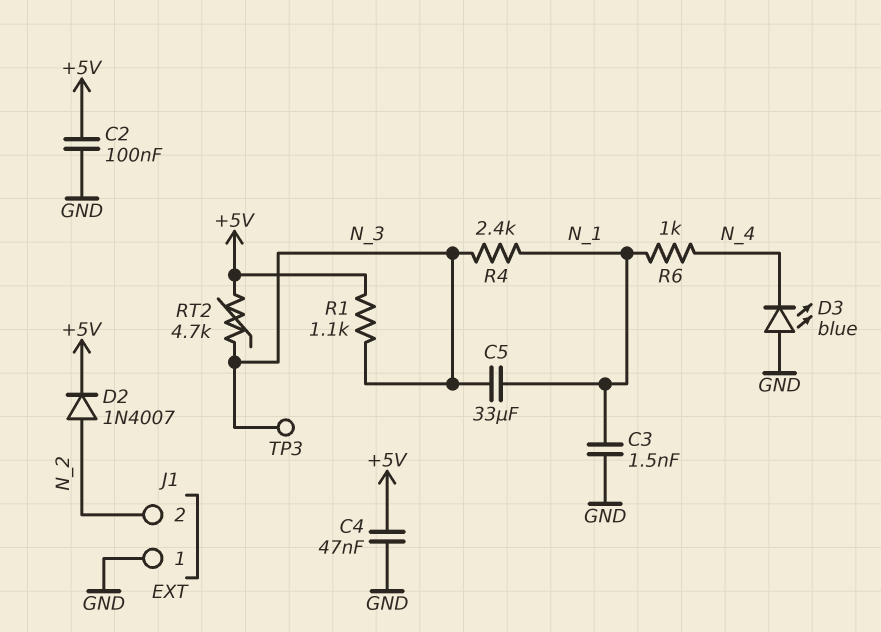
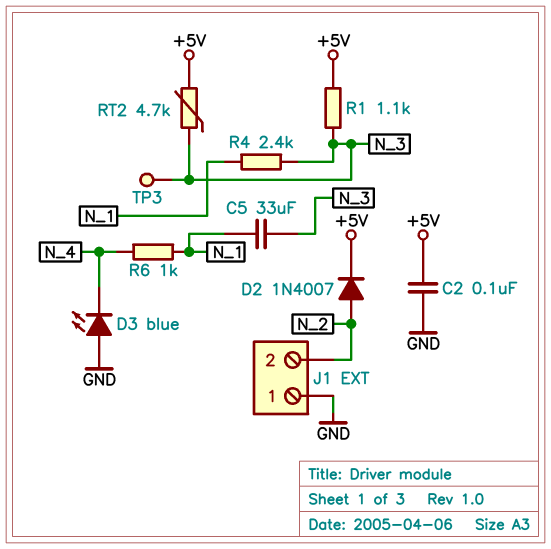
C3: 1.5nF (GND, N_1) -> none
C4: 47nF (+5V, GND) -> none

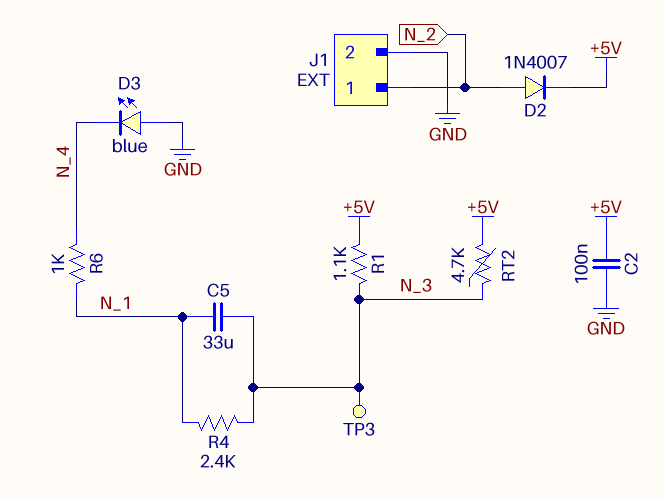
J1 pin 1: GND -> N_2
J1 pin 2: N_2 -> GND

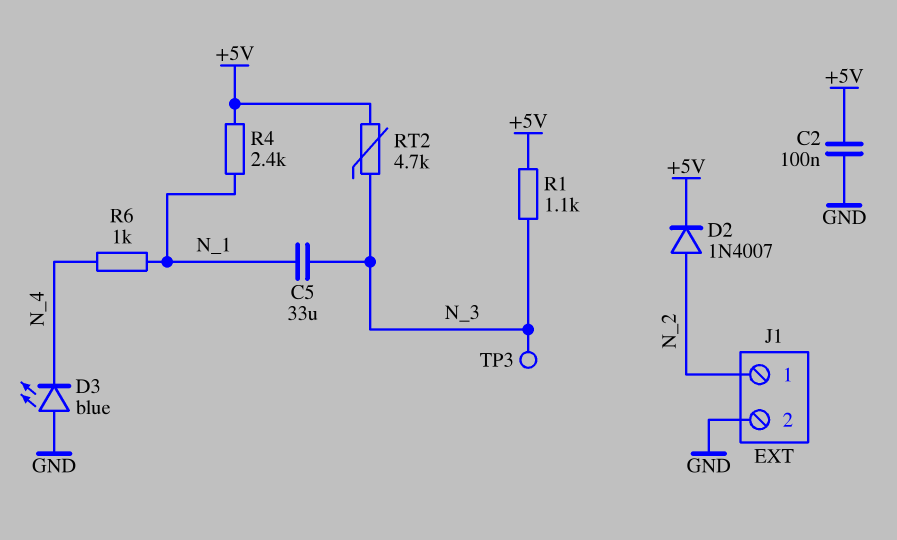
R4: 2.4k (N_1, N_3) -> 2.4k (+5V, N_1)

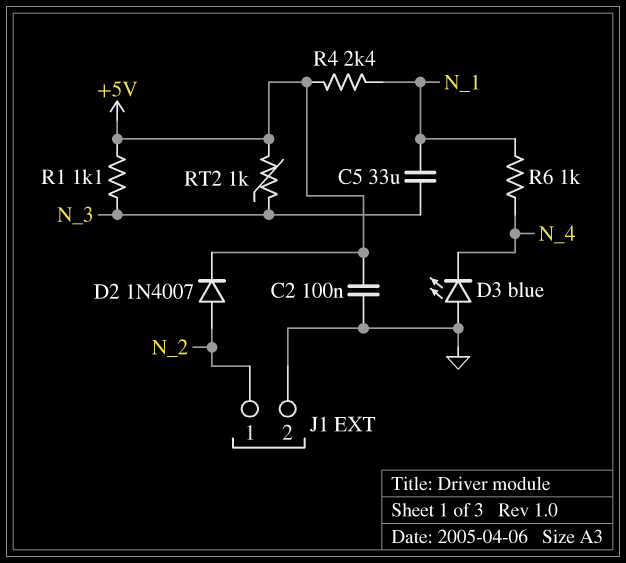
RT2: 4.7k (+5V, N_3) -> 1k (+5V, N_3)
TP3: test point (N_3) -> none

